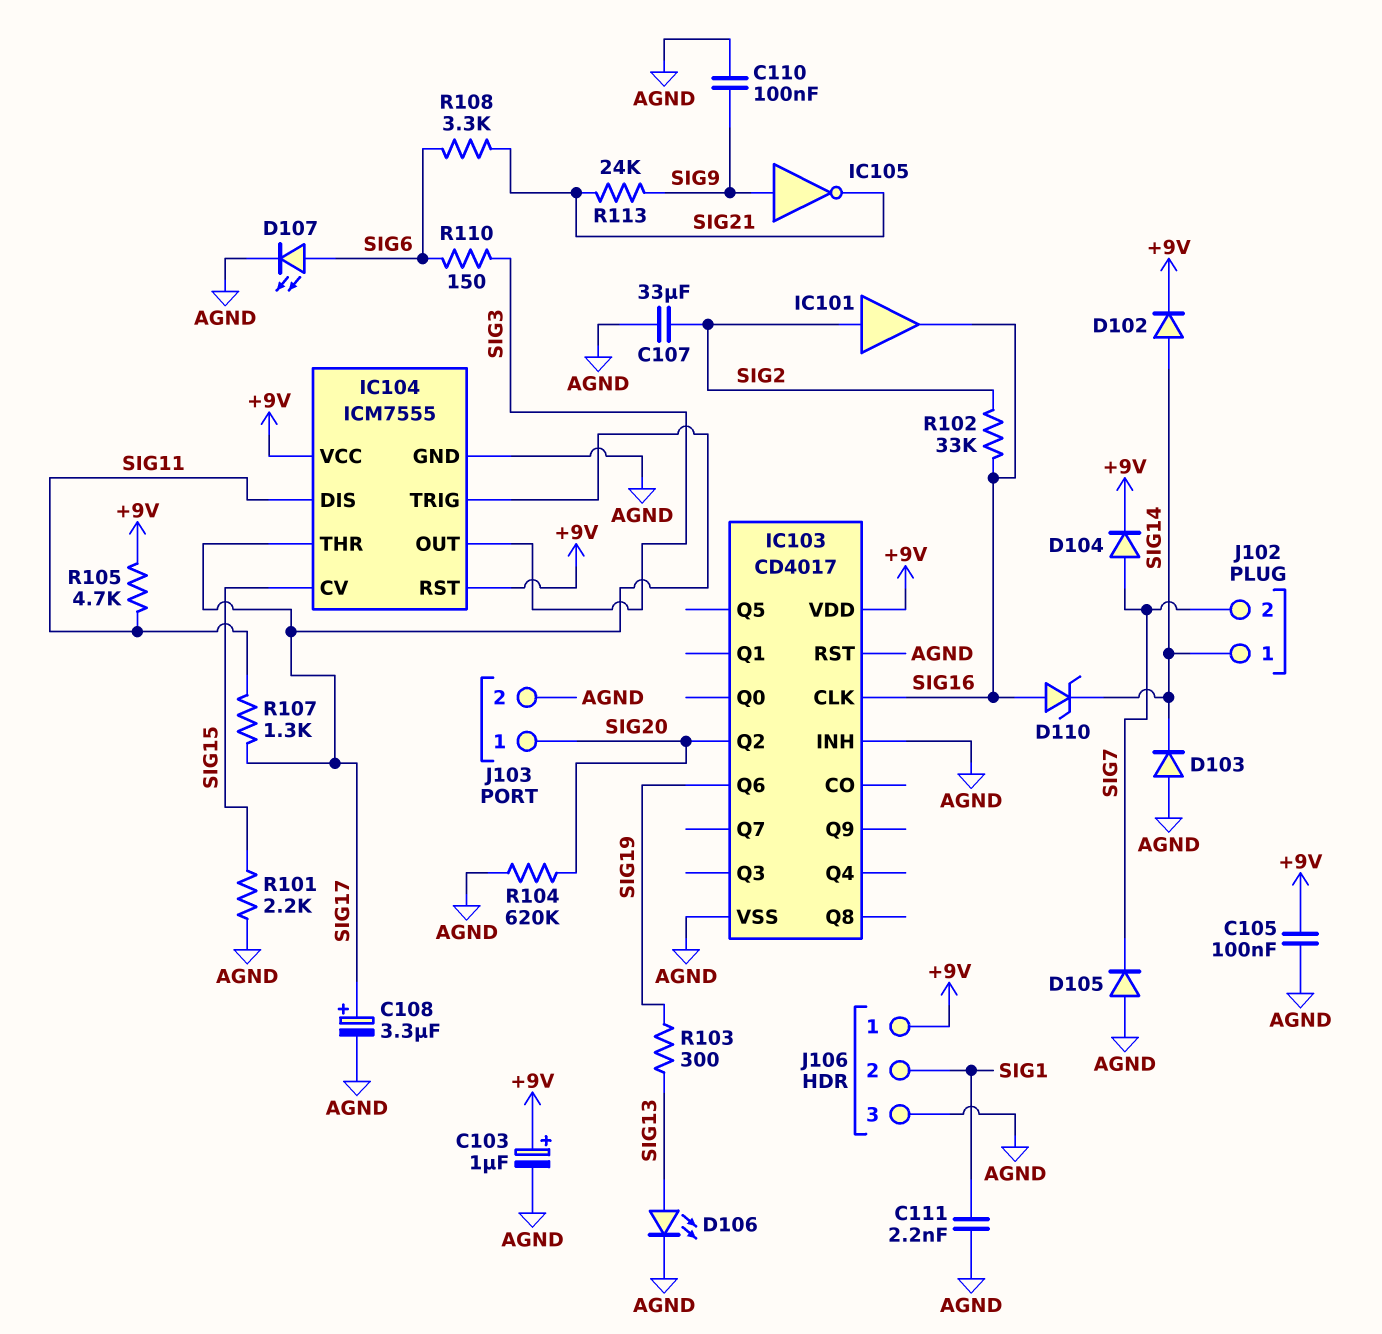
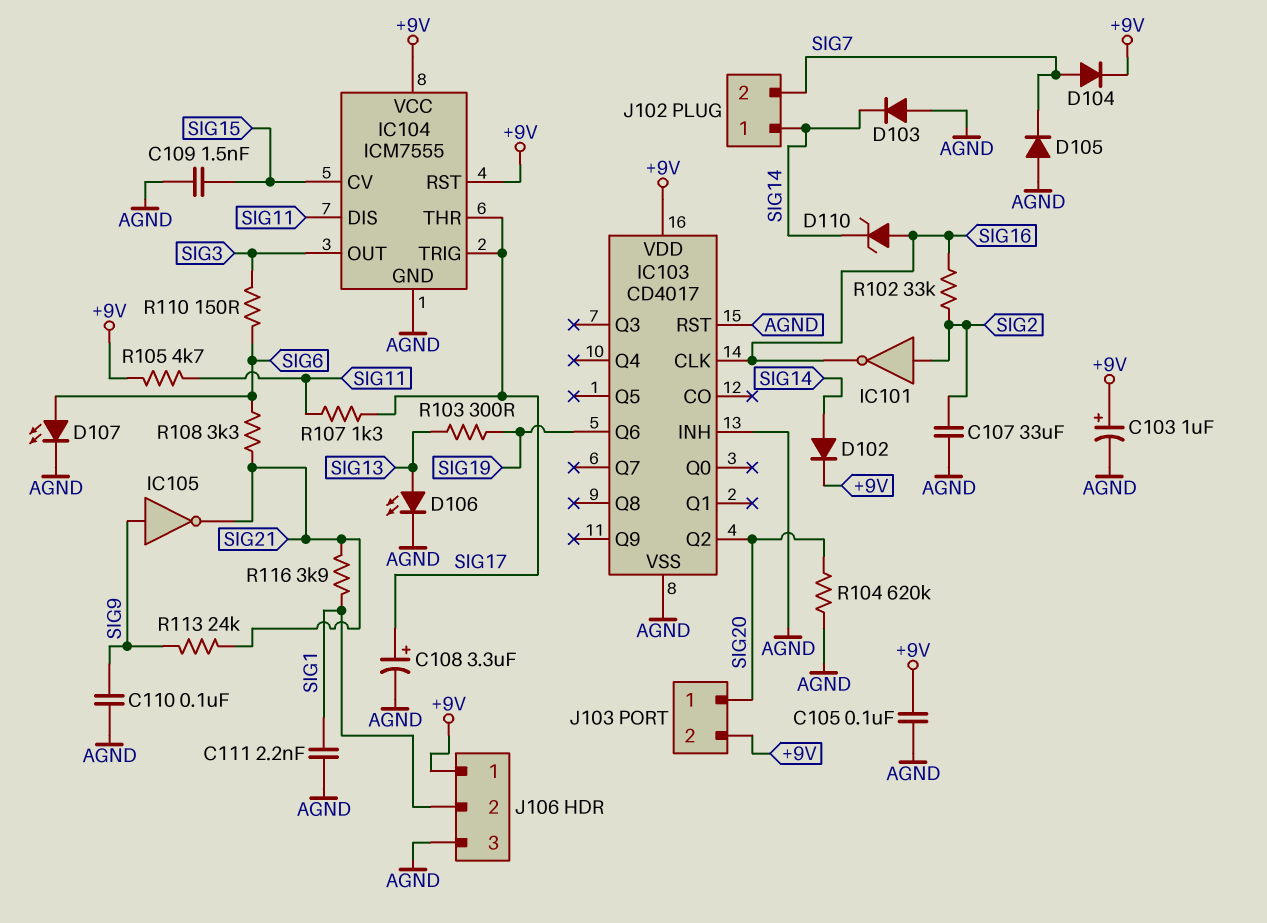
C109: none -> 1.5nF (AGND, SIG15)
IC101: buffer (in SIG2, out SIG16) -> NOT (in SIG2, out SIG16)
J103 pin 2: AGND -> +9V
R101: 2.2k (AGND, SIG15) -> none
R116: none -> 3.9k (SIG1, SIG21)

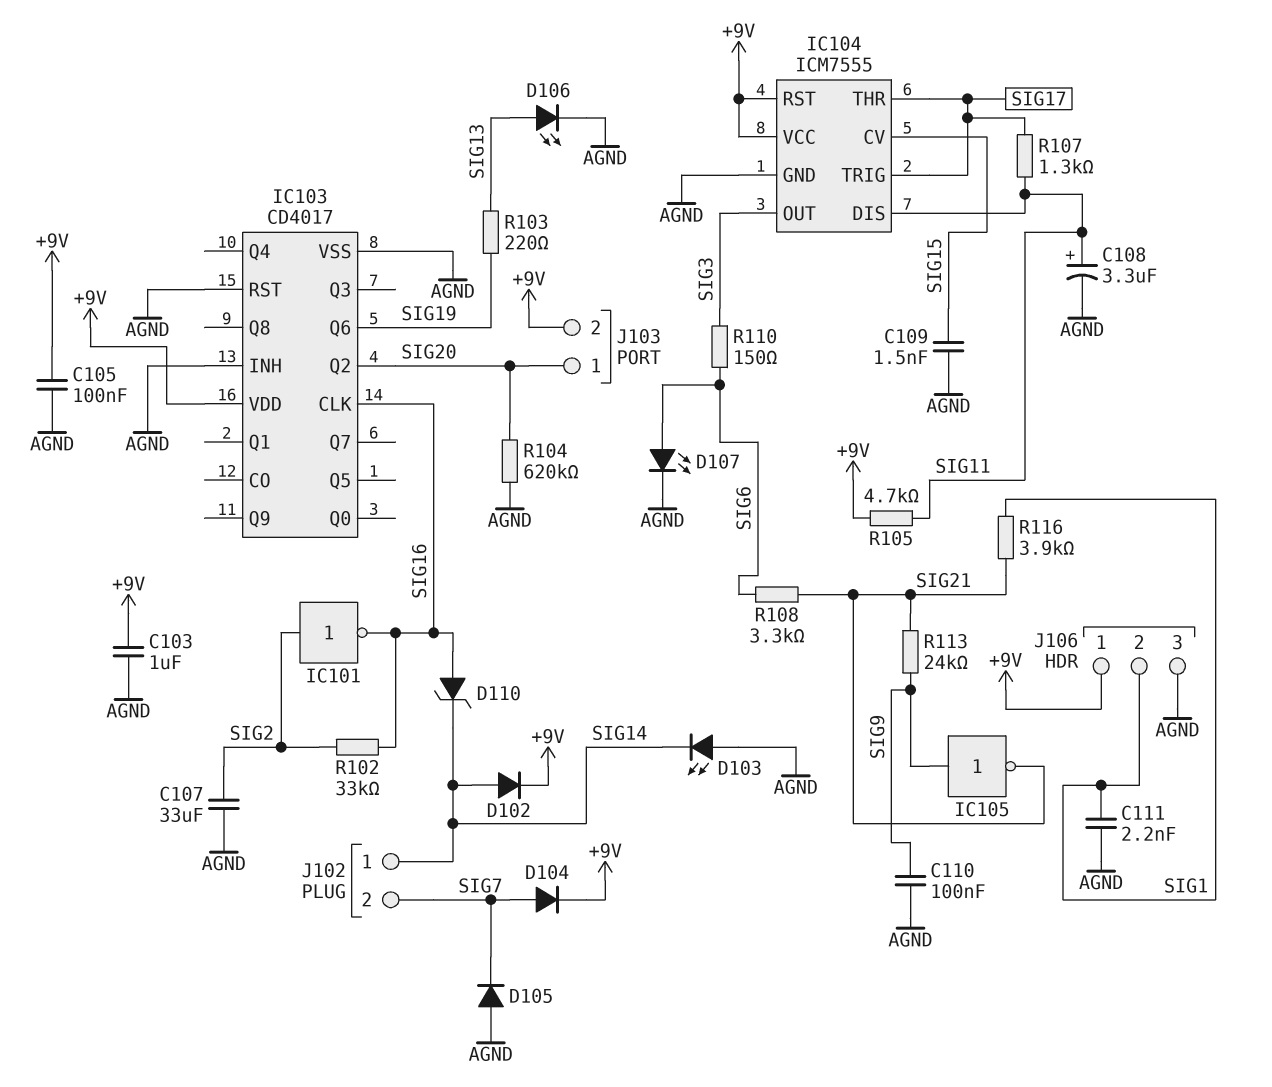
C103: 1uF (plus +9V, minus AGND) -> 1uF (+9V, AGND)
C108: 3.3uF (plus SIG17, minus AGND) -> 3.3uF (plus SIG11, minus AGND)
D103: diode (A AGND, K SIG14) -> LED (A AGND, K SIG14)
R103: 300 (SIG13, SIG19) -> 220 (SIG13, SIG19)

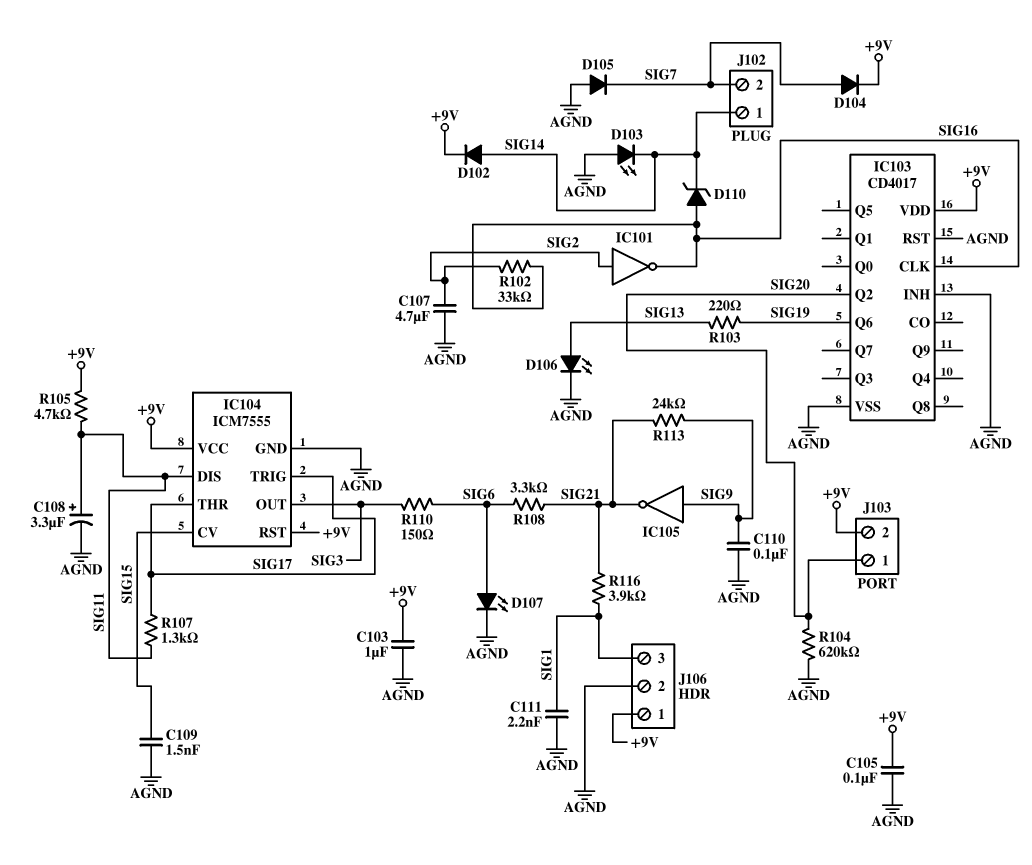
C107: 33uF (AGND, SIG2) -> 4.7uF (AGND, SIG2)
J106 pin 2: SIG1 -> AGND
J106 pin 3: AGND -> SIG1

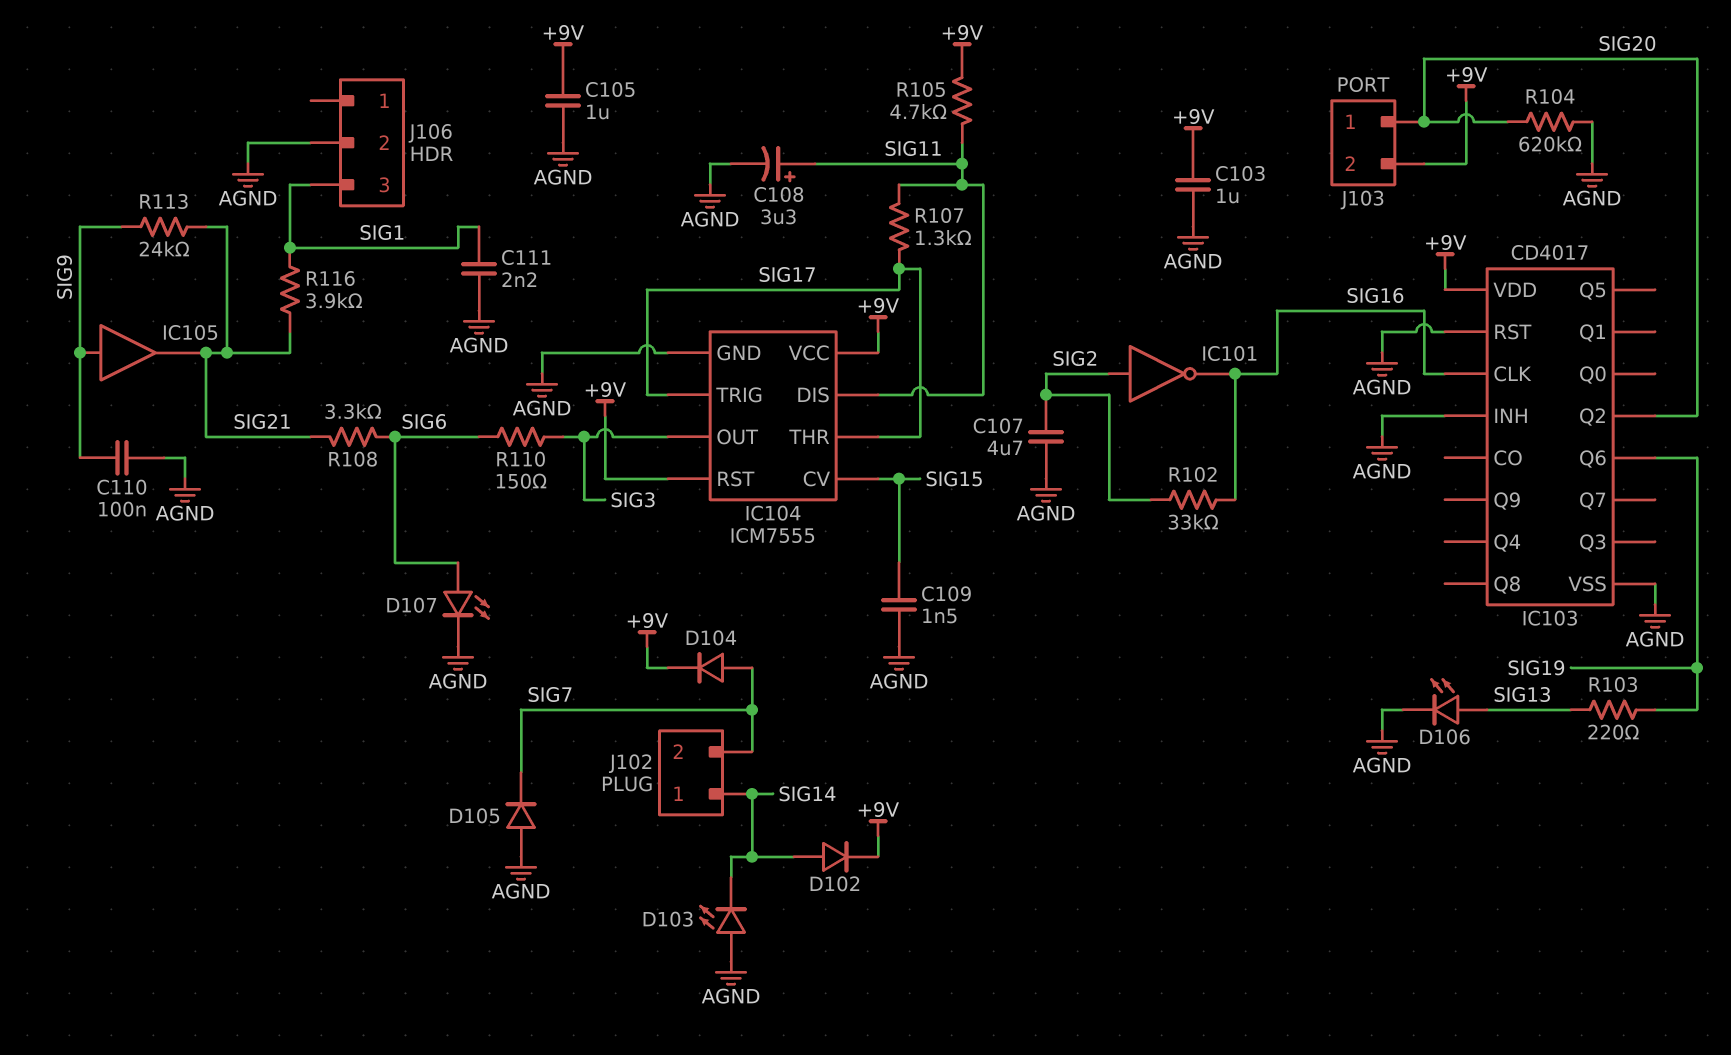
C105: 100nF (+9V, AGND) -> 1uF (+9V, AGND)
D110: zener (A SIG16, K SIG14) -> none
IC105: NOT (in SIG9, out SIG21) -> buffer (in SIG9, out SIG21)
J106 pin 1: +9V -> none

